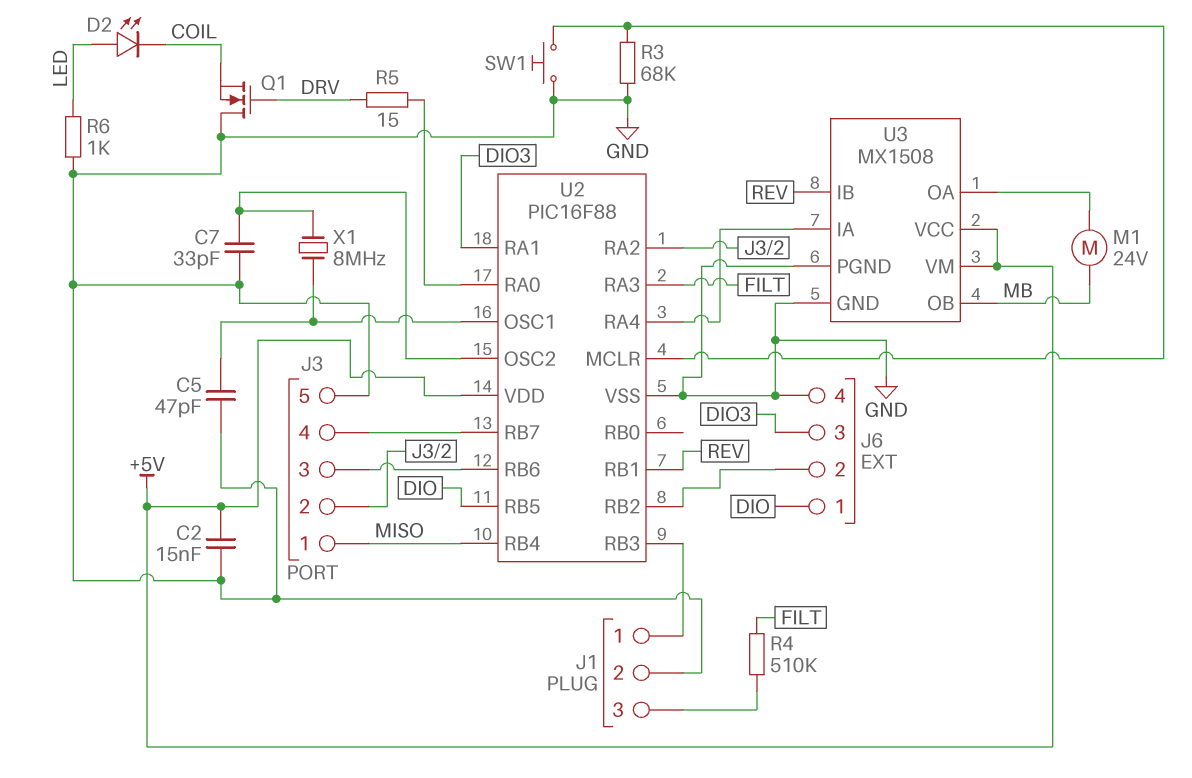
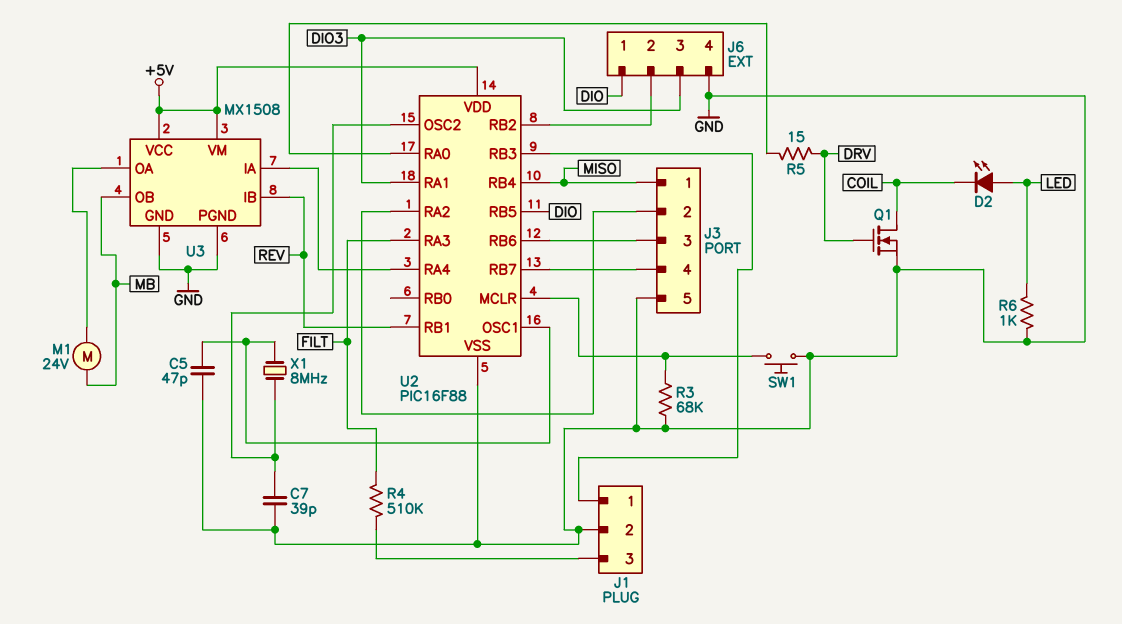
C2: 15nF (+5V, GND) -> none
C7: 33pF (GND, U2/OSC2) -> 39pF (GND, U2/OSC2)
Q1: NMOS (G DRV, D GND, S COIL) -> NMOS (G DRV, D COIL, S GND)

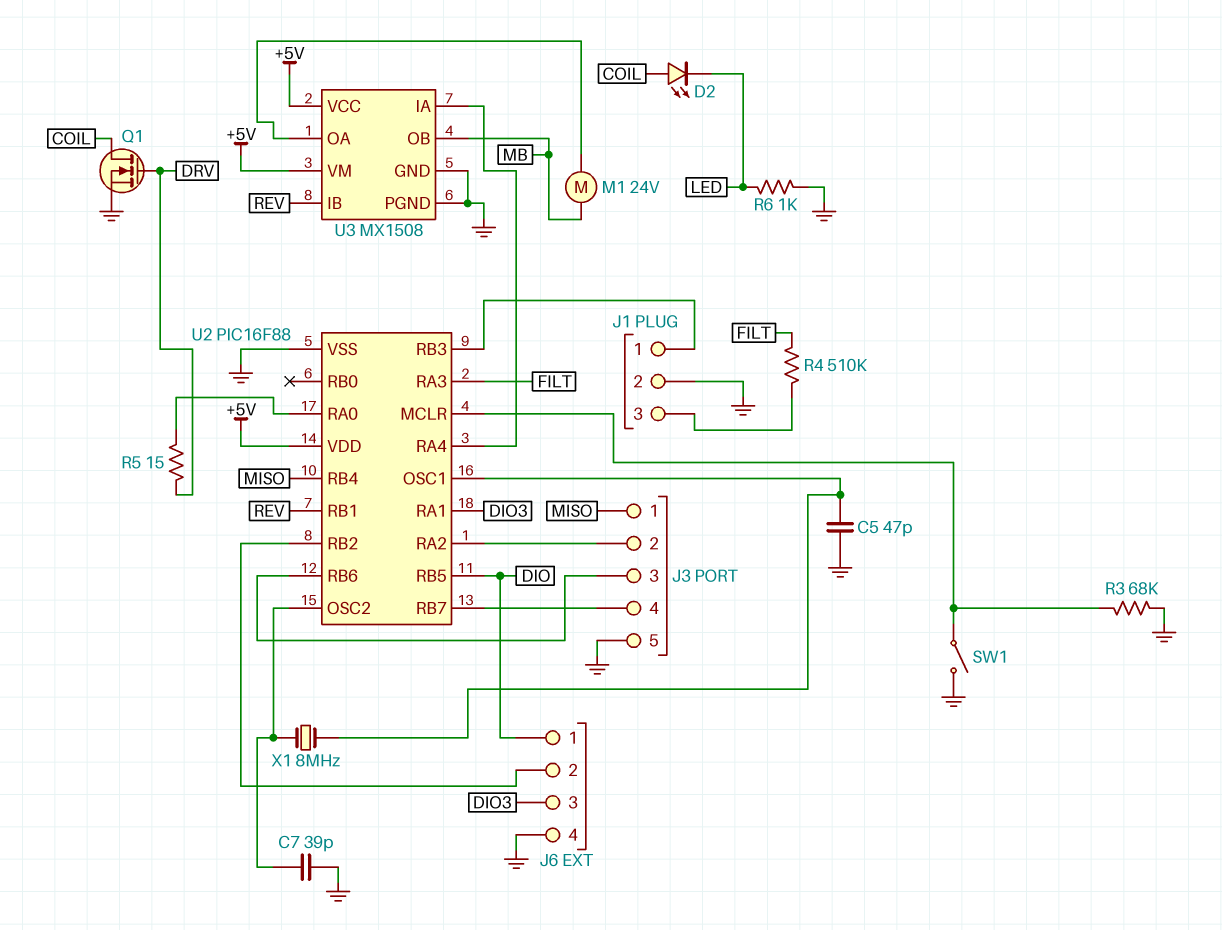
D2: LED (A LED, K COIL) -> LED (A COIL, K LED)
SW1: button (GND, U2/MCLR) -> switch (GND, U2/MCLR)

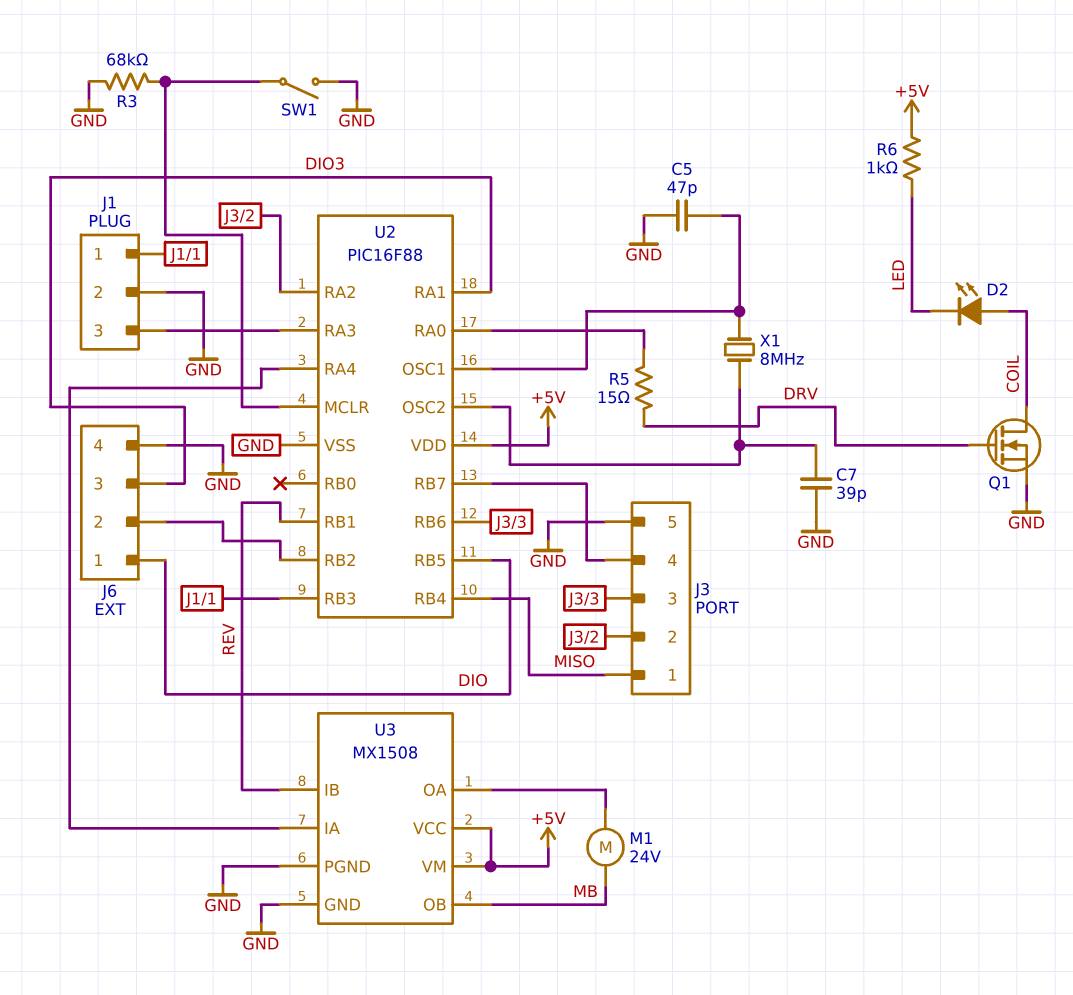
R4: 510k (FILT, J1/3) -> none
R6: 1k (GND, LED) -> 1k (+5V, LED)
U2 pin RA3: FILT -> J1/3

